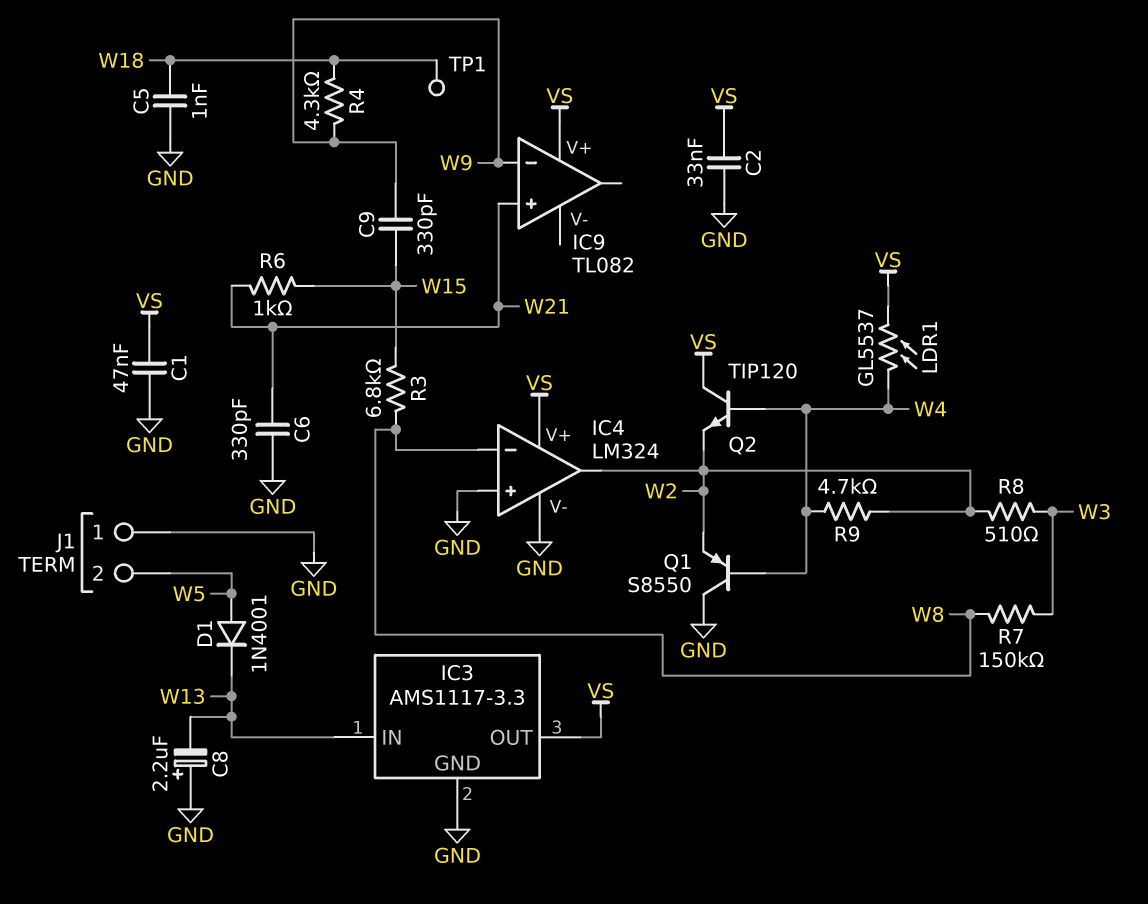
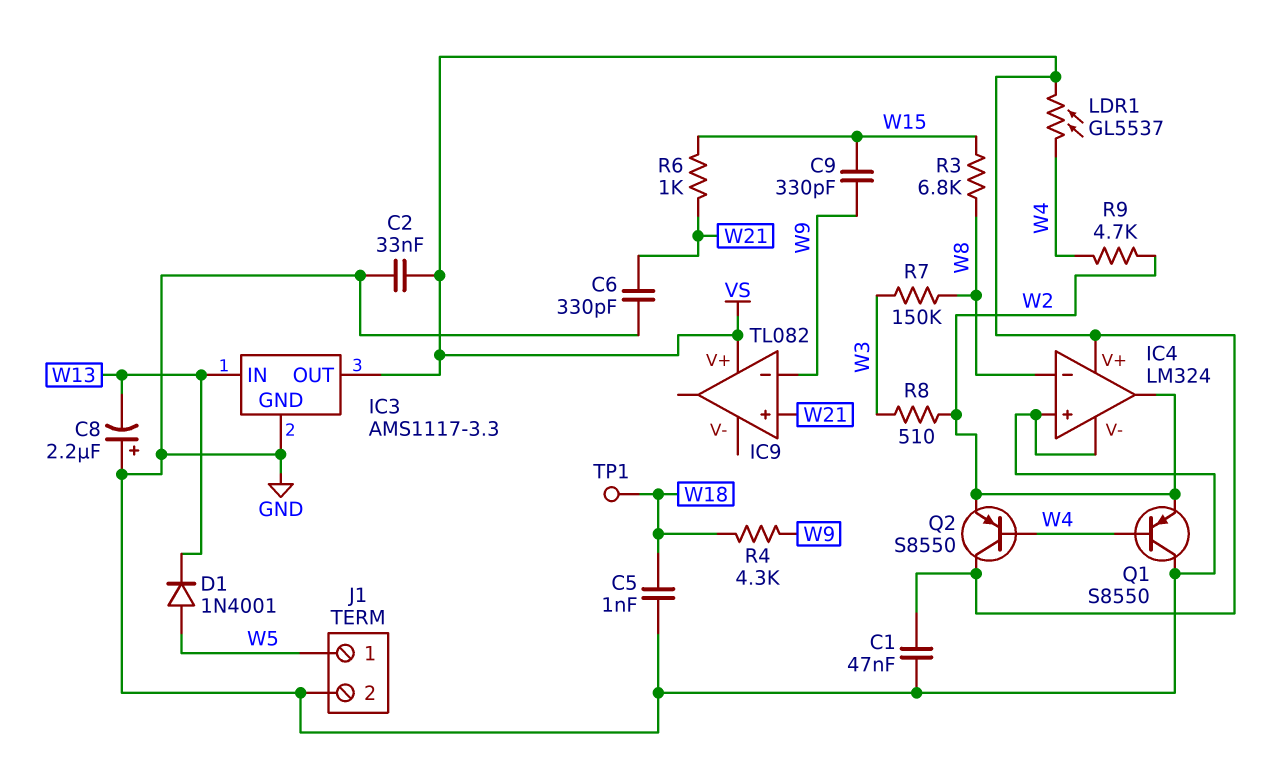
J1 pin 1: GND -> W5
J1 pin 2: W5 -> GND
Q2: NPN TIP120 (B W4, C VS, E W2) -> PNP S8550 (B W4, C VS, E W2)

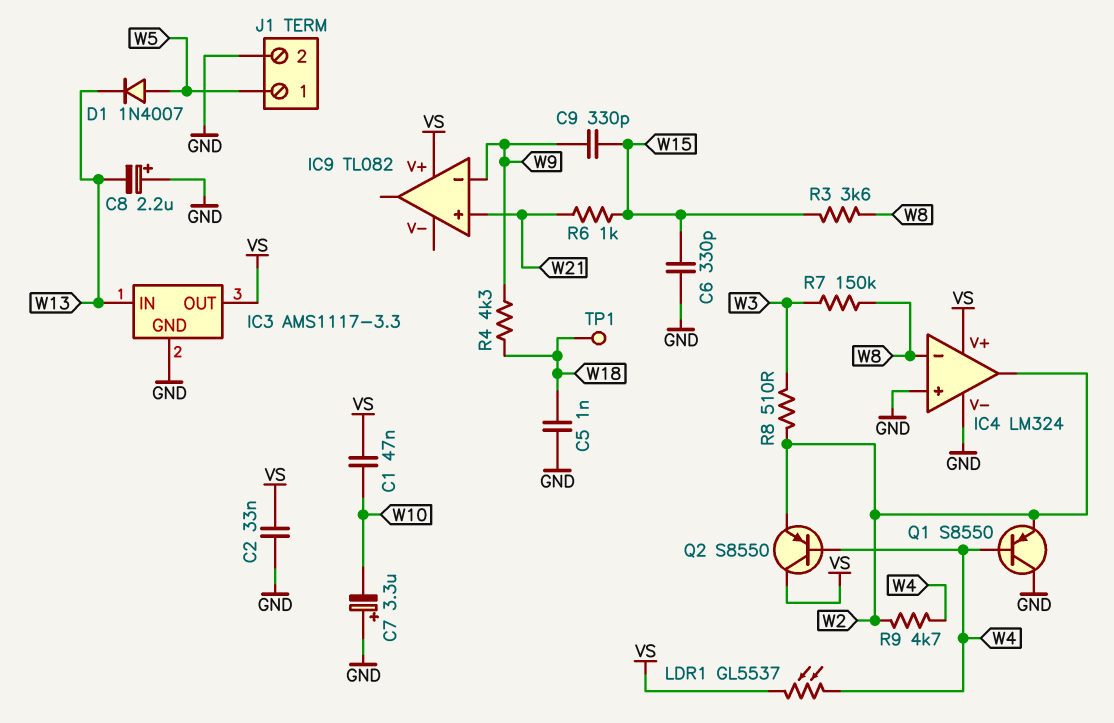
C1: 47nF (GND, VS) -> 47nF (VS, W10)
C6: 330pF (GND, W21) -> 330pF (GND, W15)
C7: none -> 3.3uF (plus GND, minus W10)
D1: diode 1N4001 (A W5, K W13) -> diode 1N4007 (A W5, K W13)
R3: 6.8k (W8, W15) -> 3.6k (W8, W15)

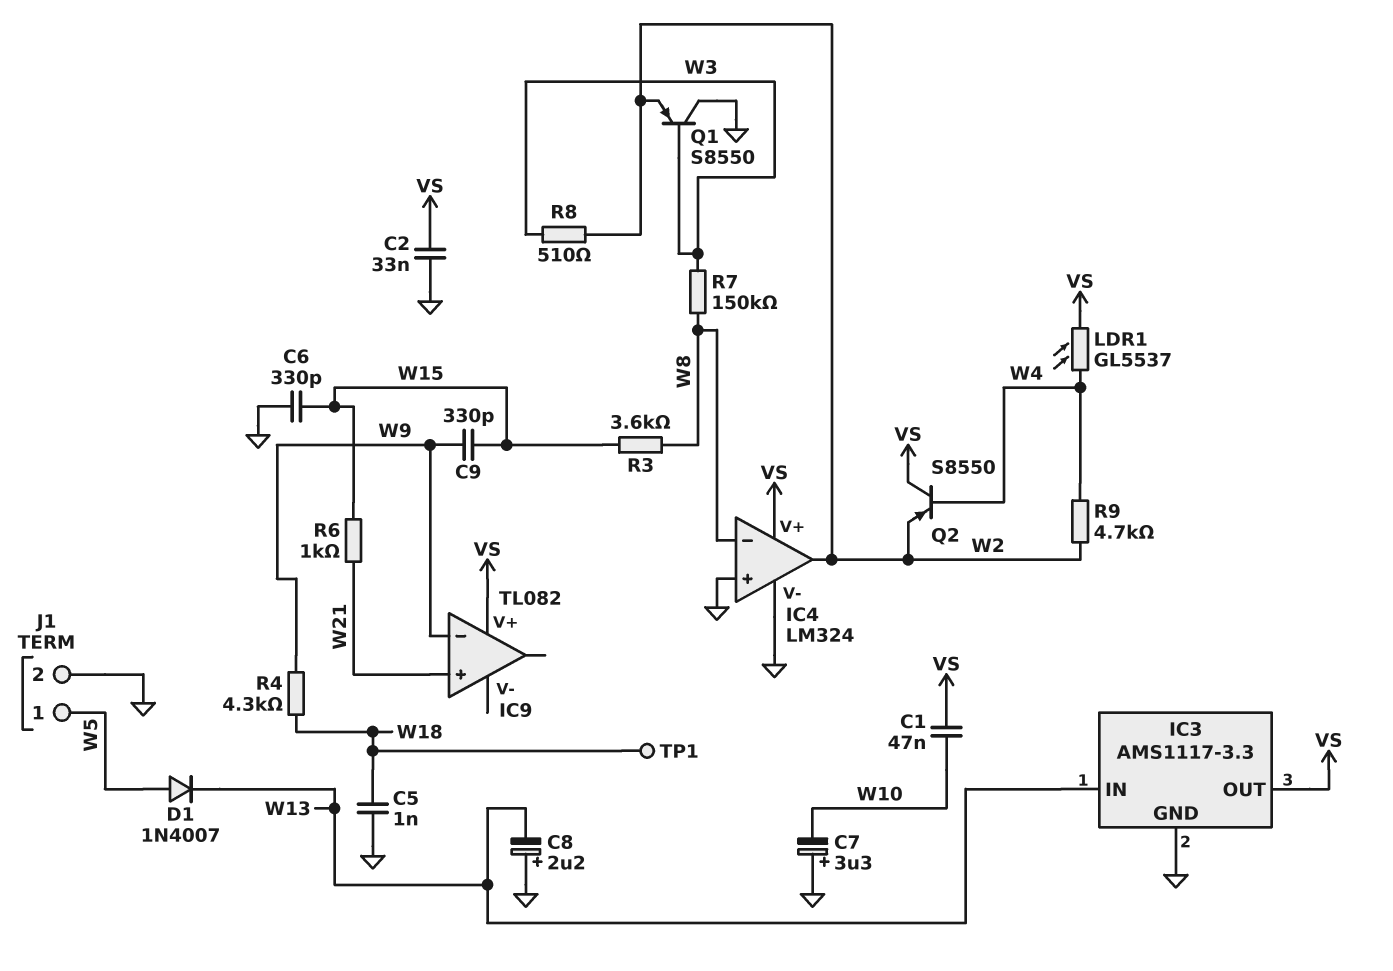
Q1: PNP S8550 (B W4, C GND, E W2) -> PNP S8550 (B W3, C GND, E W2)

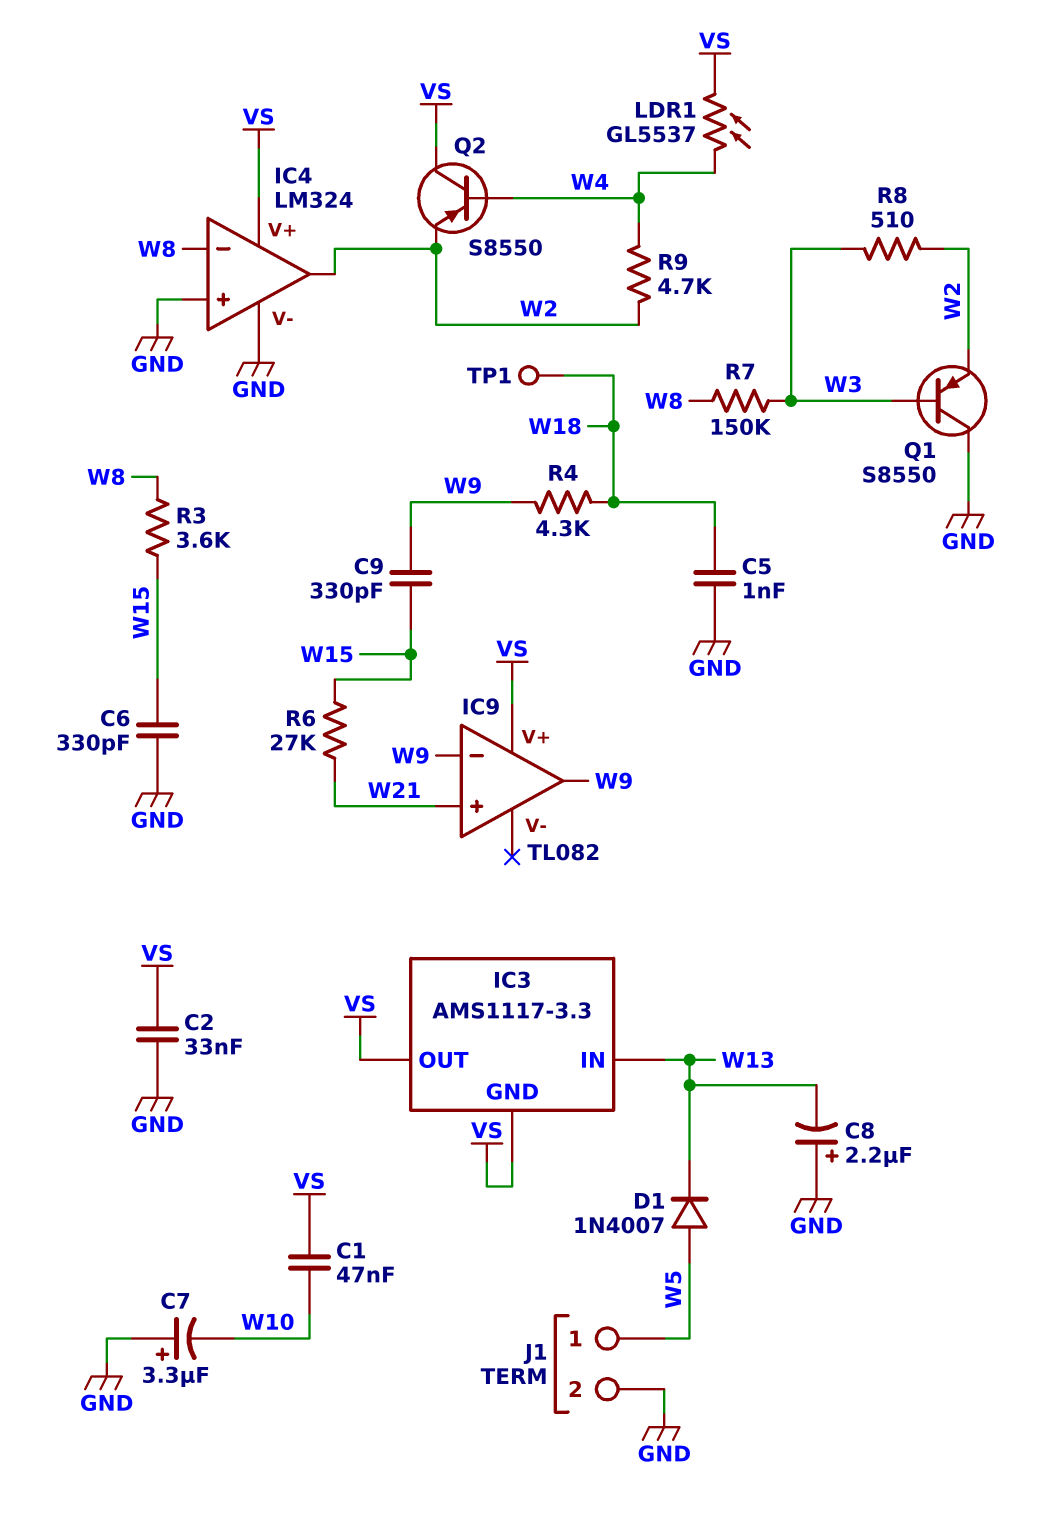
IC3 pin GND: GND -> VS
IC9 pin out: none -> W9
R6: 1k (W15, W21) -> 27k (W15, W21)

